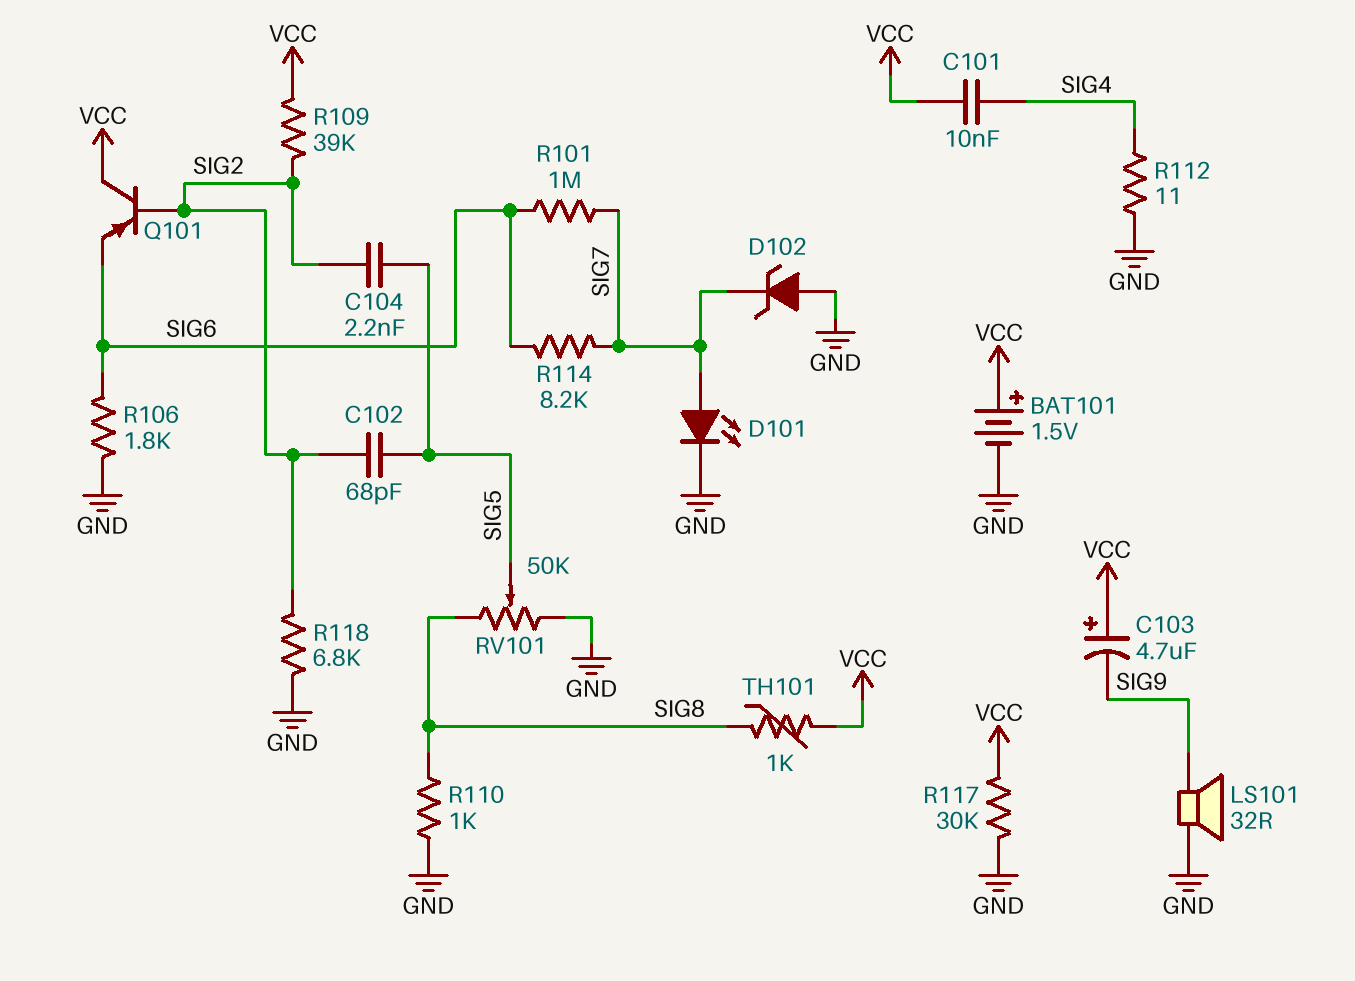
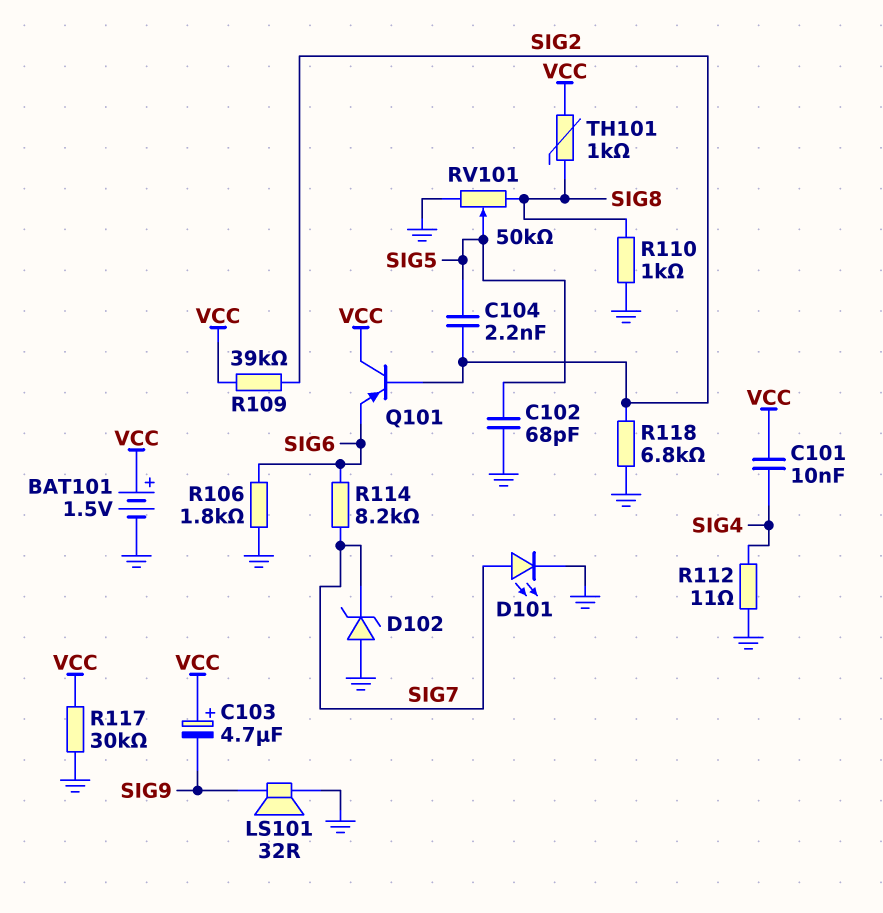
C102: 68pF (SIG2, SIG5) -> 68pF (GND, SIG5)
R101: 1M (SIG6, SIG7) -> none

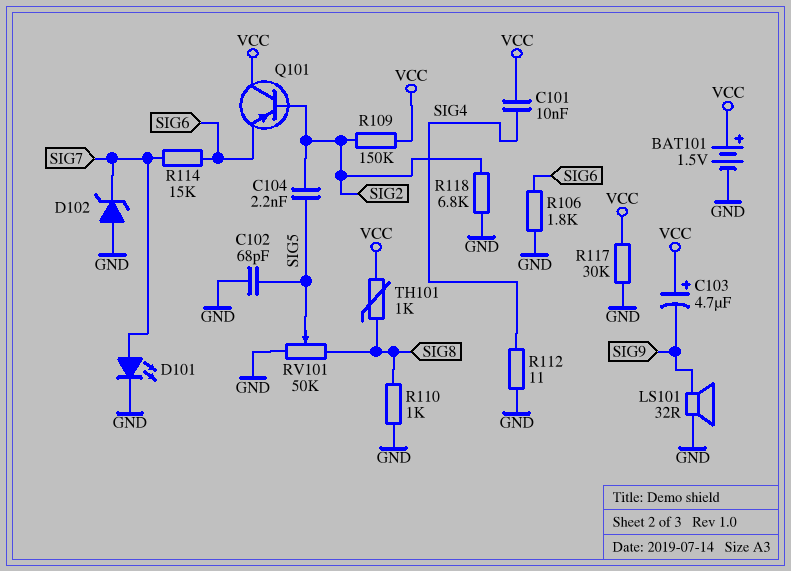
R109: 39k (SIG2, VCC) -> 150k (SIG2, VCC)
R114: 8.2k (SIG6, SIG7) -> 15k (SIG6, SIG7)

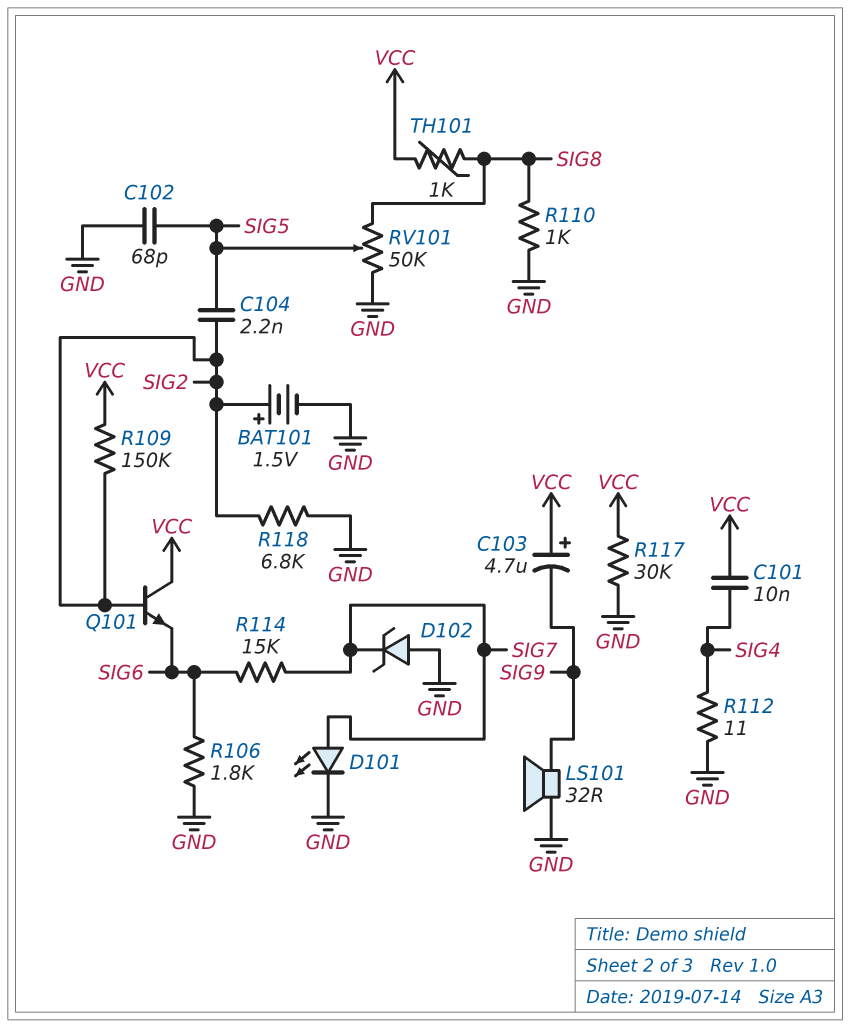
BAT101: 1.5V (plus VCC, minus GND) -> 1.5V (plus SIG2, minus GND)
Q101: PNP (B SIG2, C VCC, E SIG6) -> NPN (B SIG2, C VCC, E SIG6)

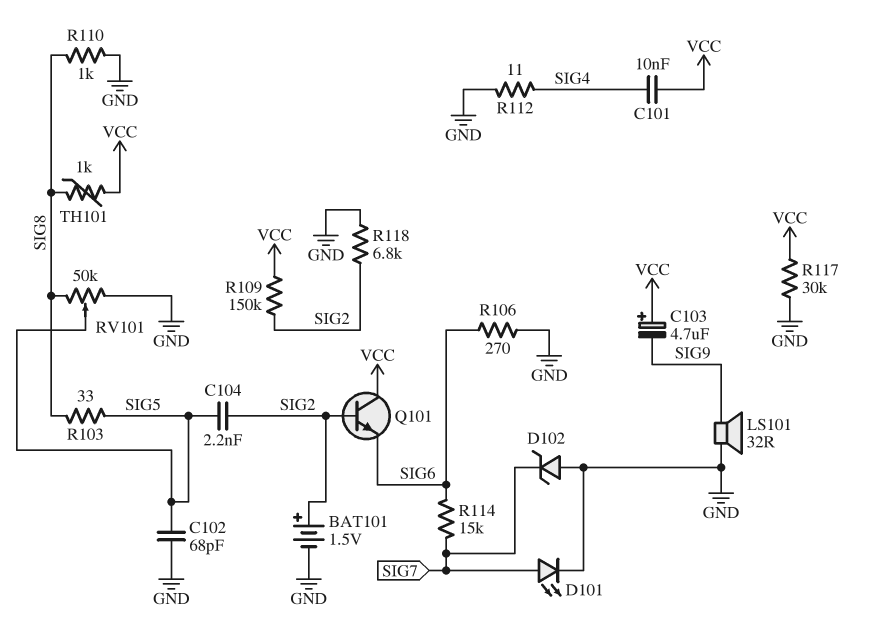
R103: none -> 33 (SIG5, SIG8)
R106: 1.8k (GND, SIG6) -> 270 (GND, SIG6)

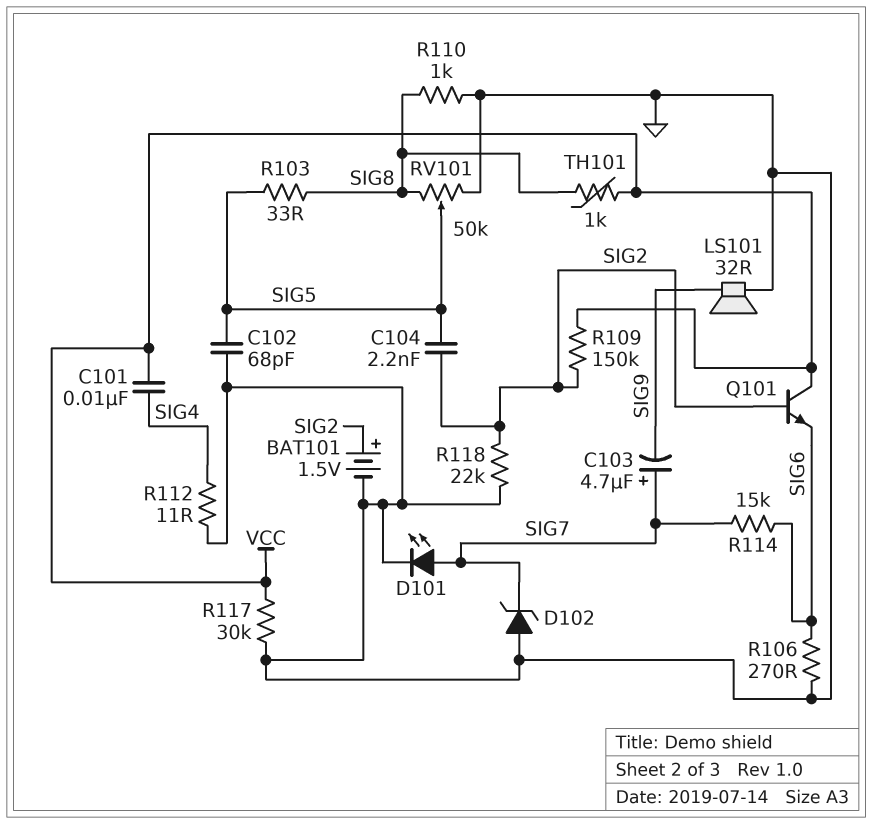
C103: 4.7uF (plus VCC, minus SIG9) -> 4.7uF (plus SIG7, minus SIG9)
R118: 6.8k (GND, SIG2) -> 22k (GND, SIG2)

